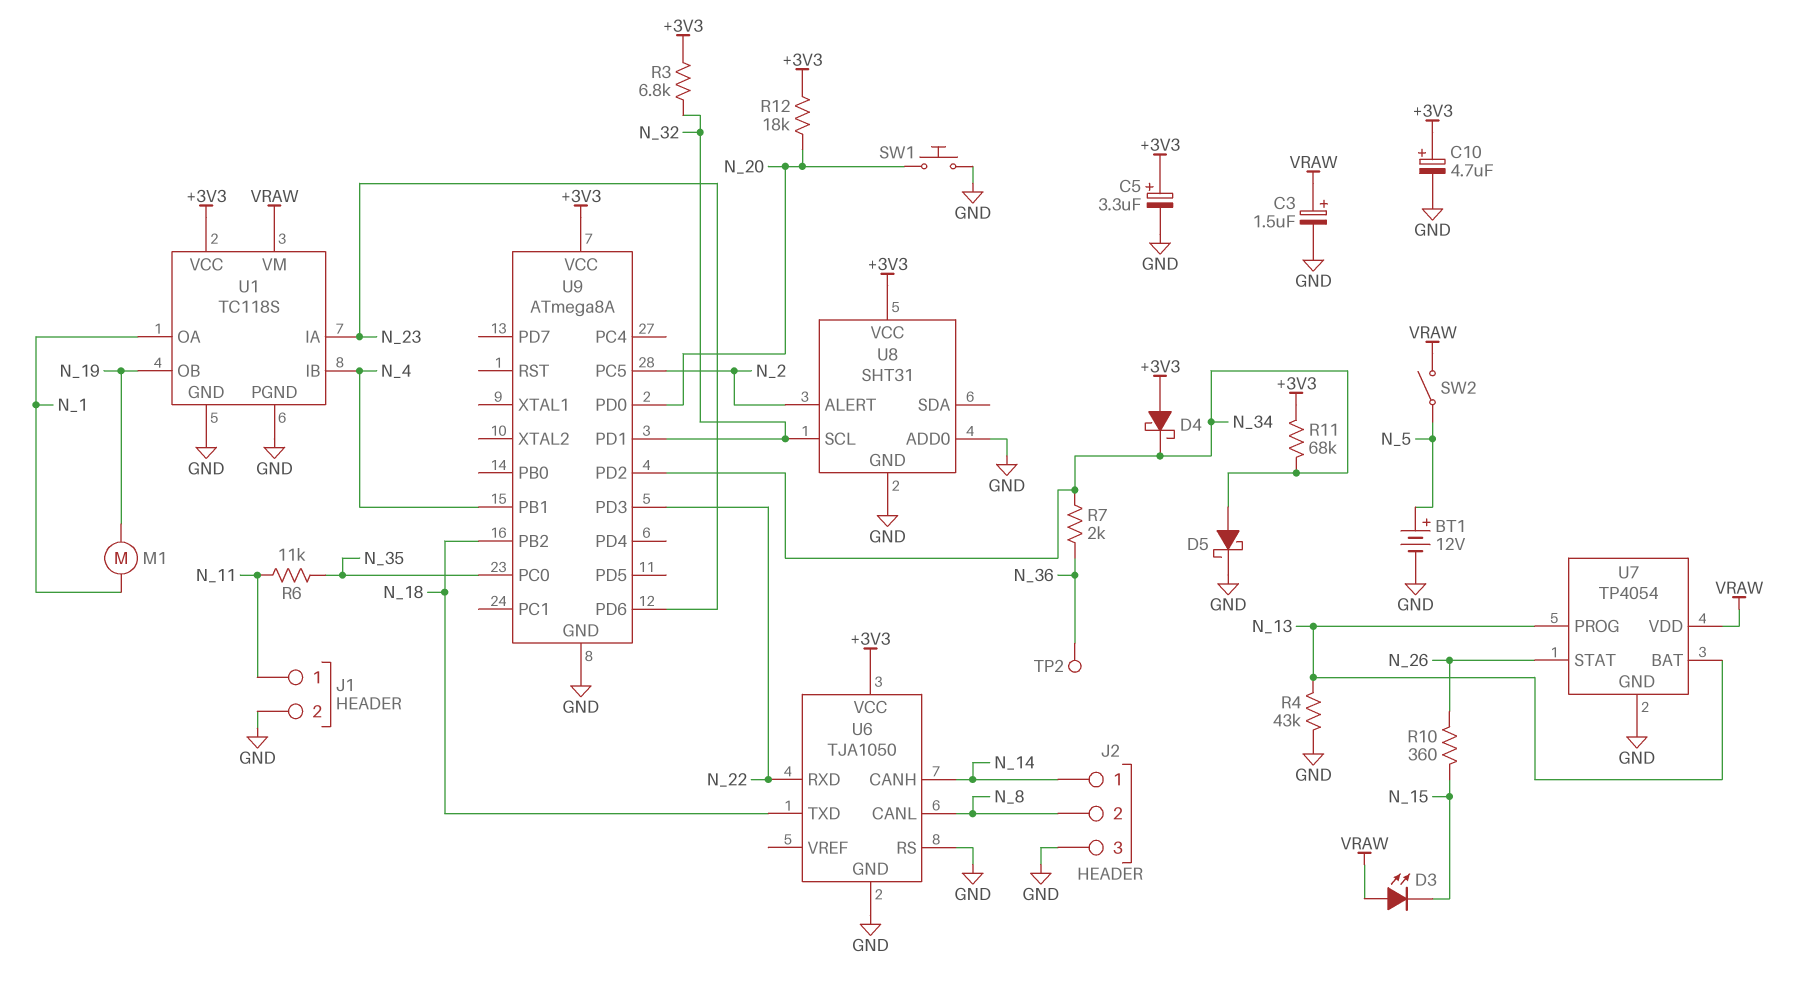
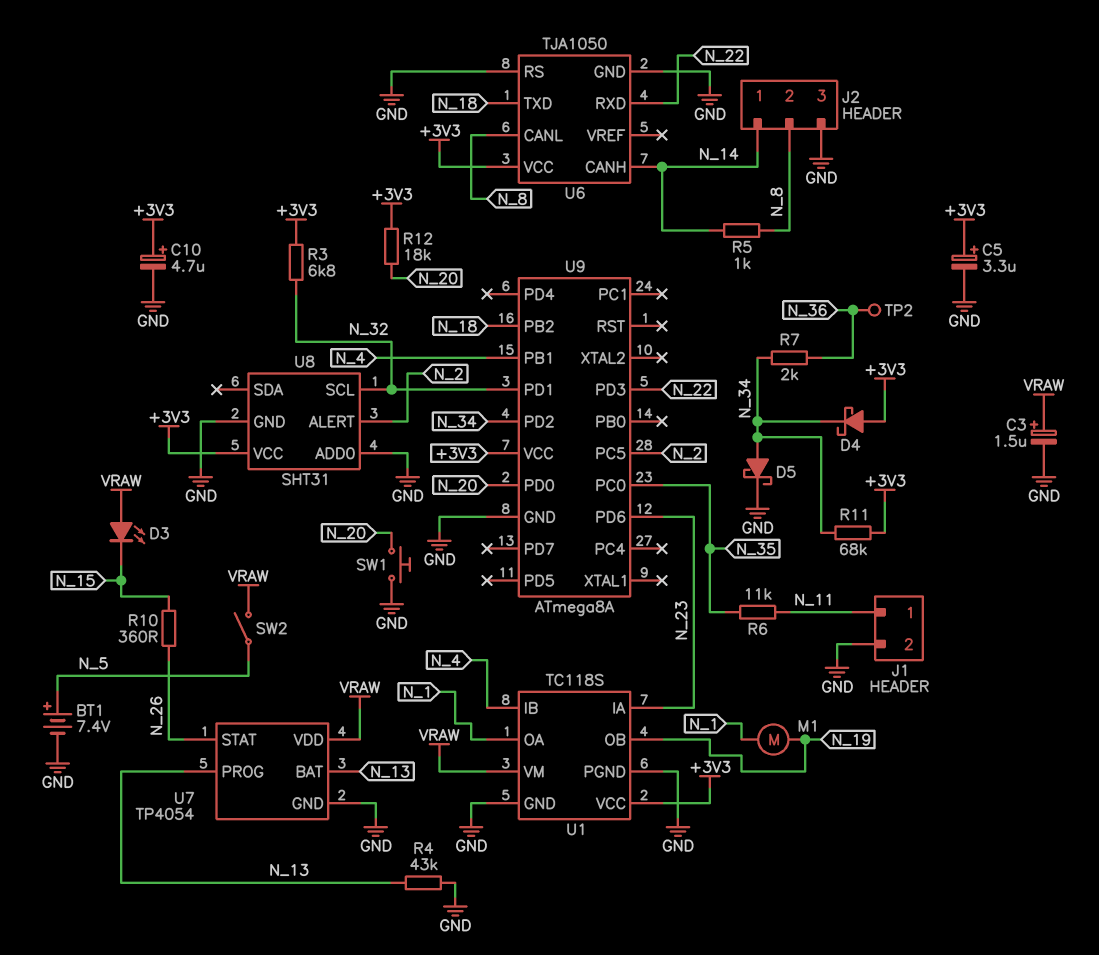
BT1: 12V (plus N_5, minus GND) -> 7.4V (plus N_5, minus GND)
R5: none -> 1k (N_8, N_14)

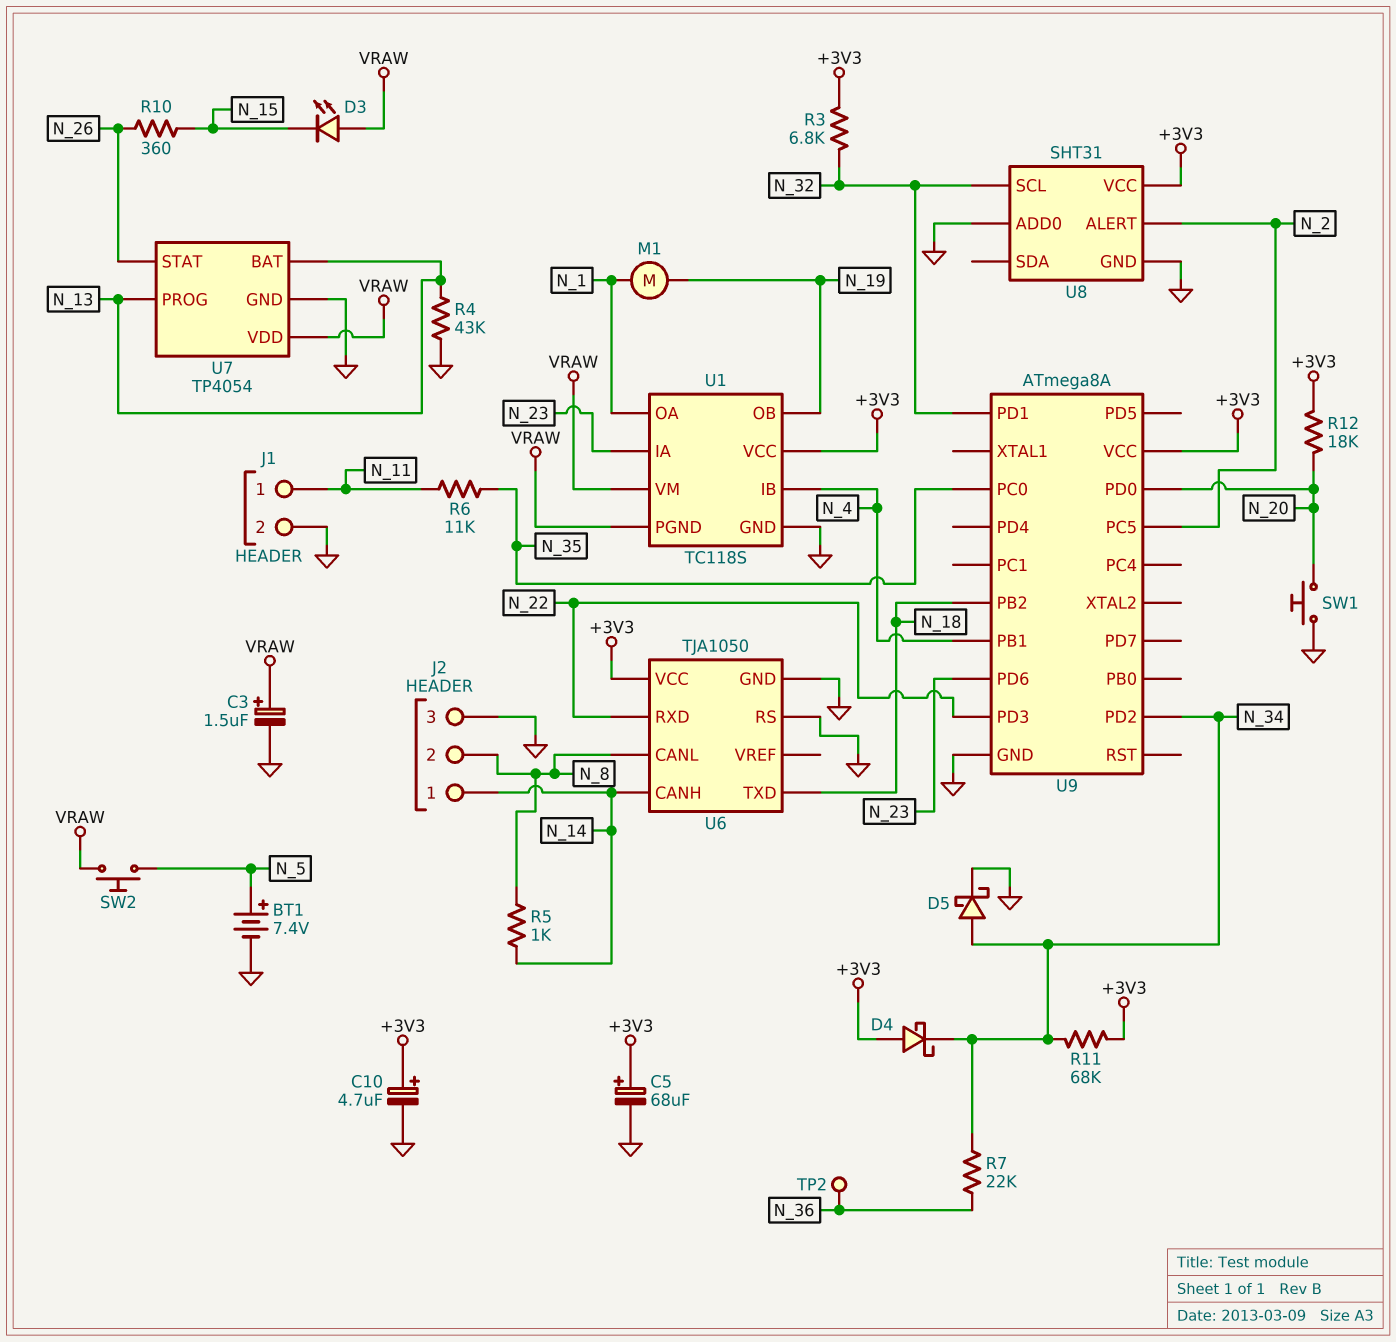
C5: 3.3uF (plus +3V3, minus GND) -> 68uF (plus +3V3, minus GND)
R7: 2k (N_34, N_36) -> 22k (N_34, N_36)
SW2: switch (N_5, VRAW) -> button (N_5, VRAW)
U1 pin PGND: GND -> VRAW

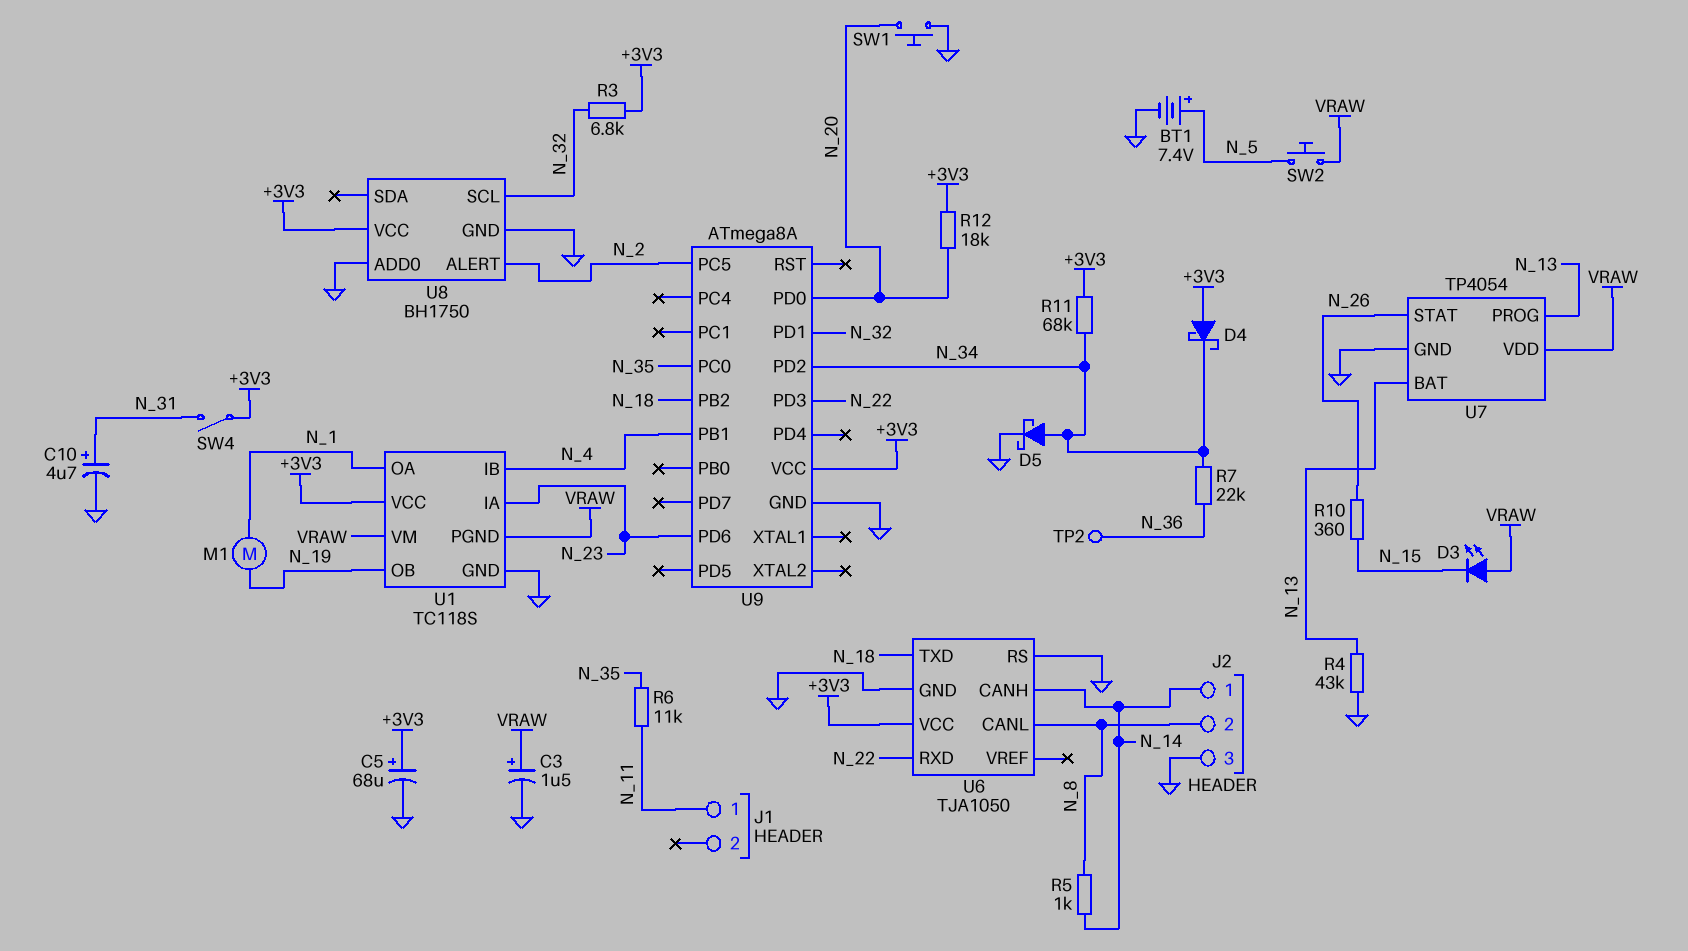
C10: 4.7uF (plus +3V3, minus GND) -> 4.7uF (plus N_31, minus GND)
J1 pin 2: GND -> none
SW4: none -> switch (+3V3, N_31)
U8: SHT31 -> BH1750

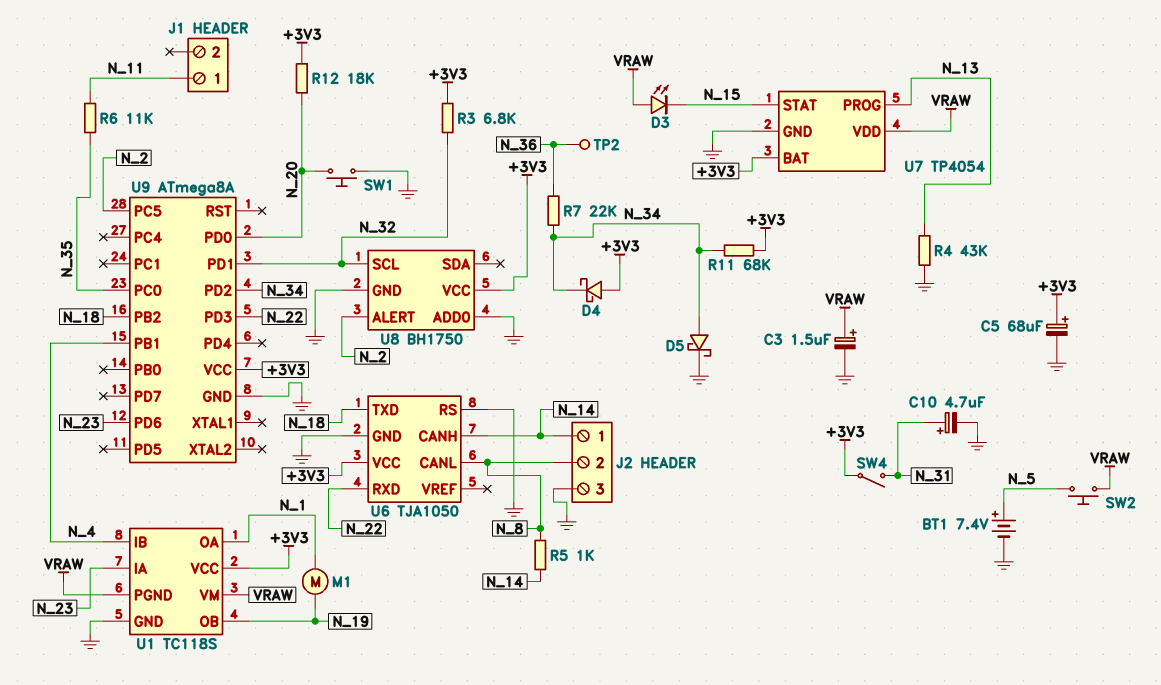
R10: 360 (N_15, N_26) -> none
U7 pin BAT: N_13 -> +3V3
U7 pin STAT: N_26 -> N_15

